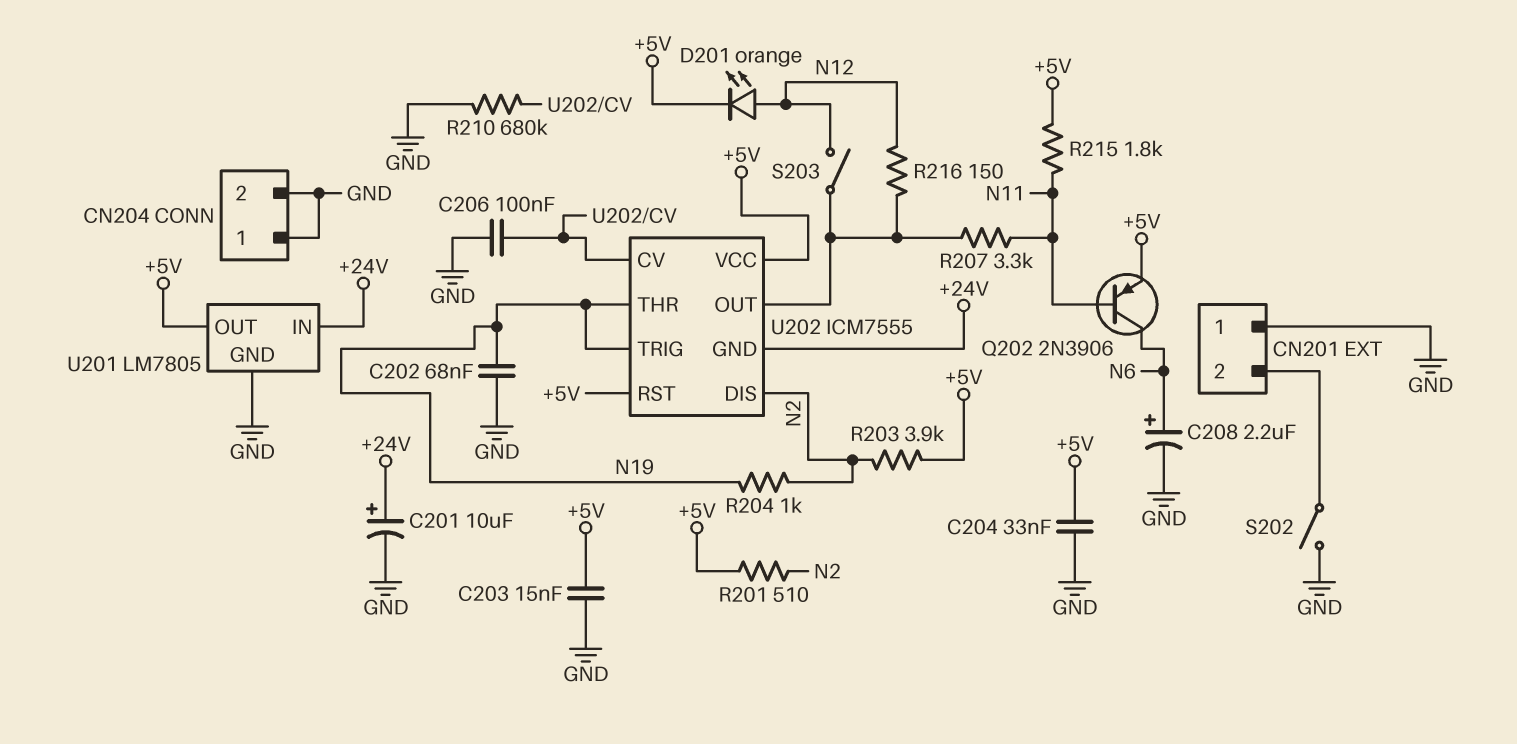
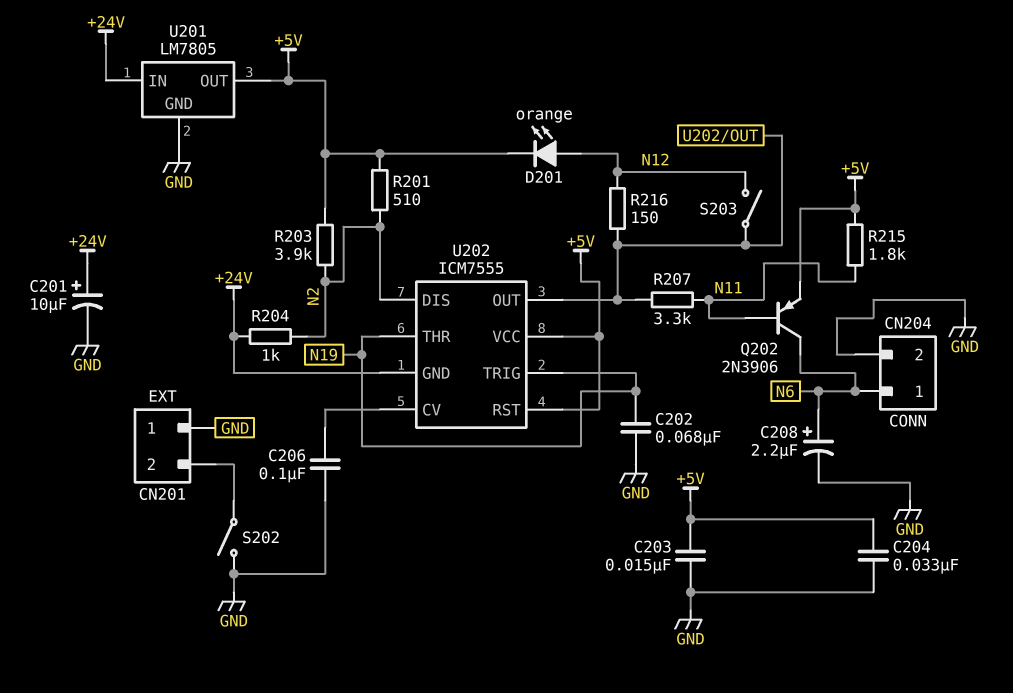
CN204 pin 1: GND -> N6
R204: 1k (N2, N19) -> 1k (+24V, N2)
R210: 680k (GND, U202/CV) -> none

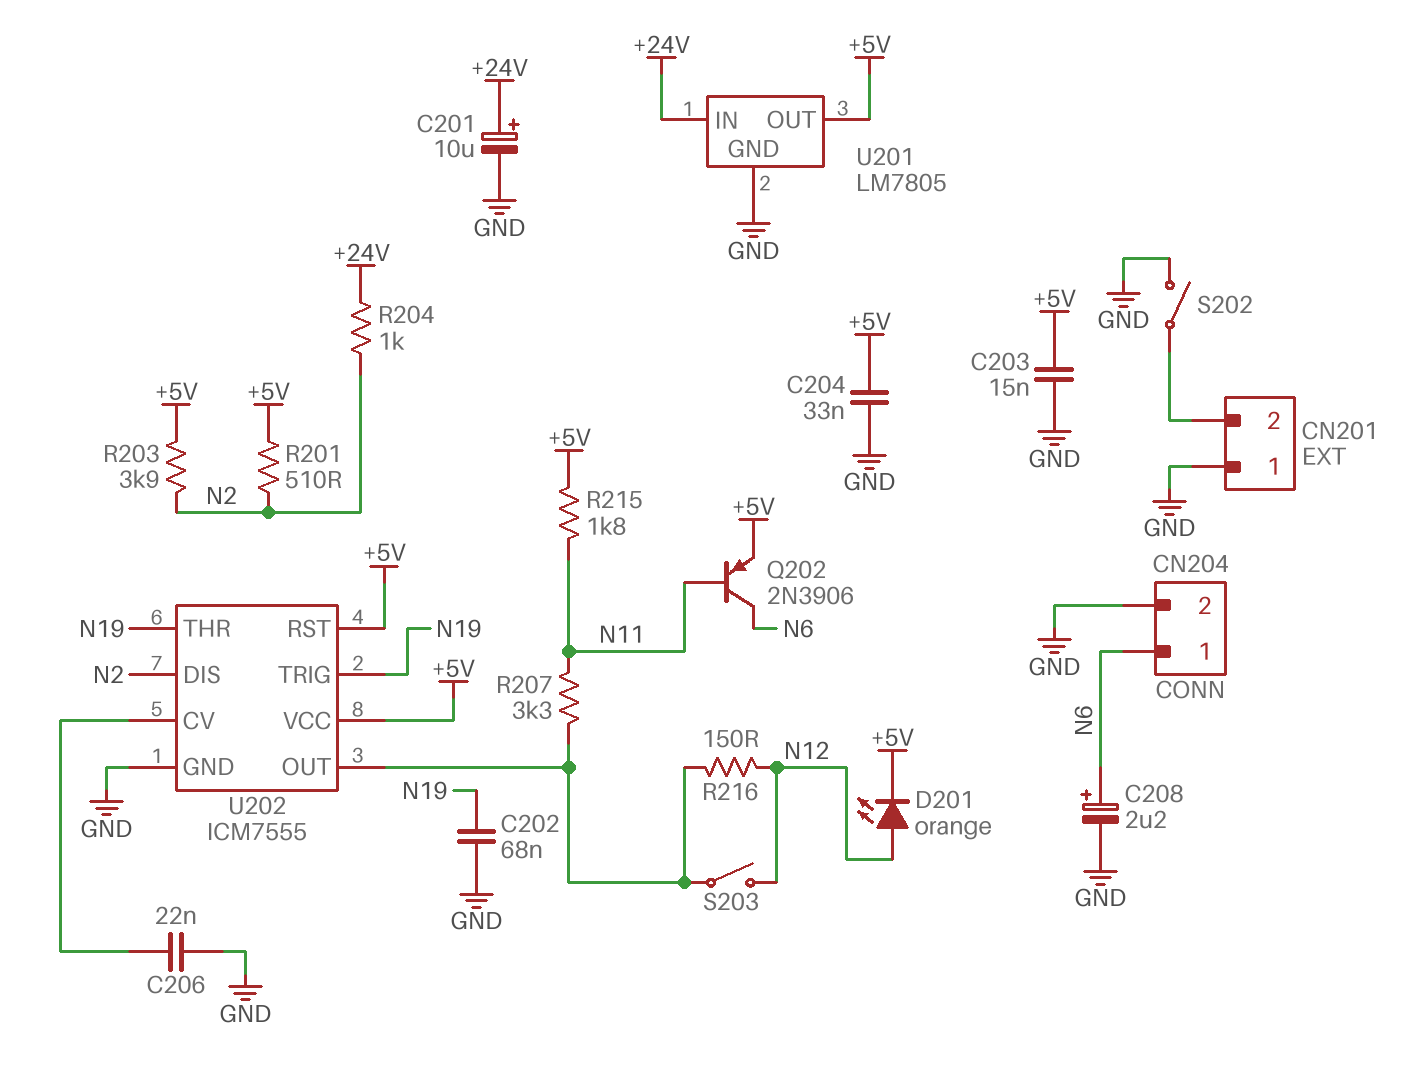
C206: 100nF (GND, U202/CV) -> 22nF (GND, U202/CV)
U202 pin GND: +24V -> GND

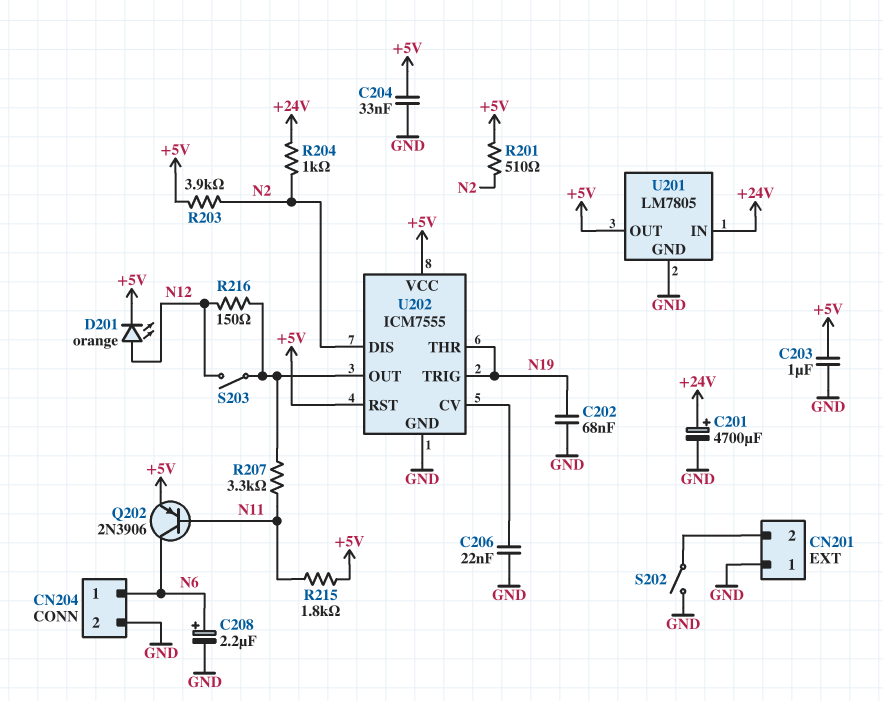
C201: 10uF (plus +24V, minus GND) -> 4700uF (plus +24V, minus GND)
C203: 15nF (+5V, GND) -> 1uF (+5V, GND)

